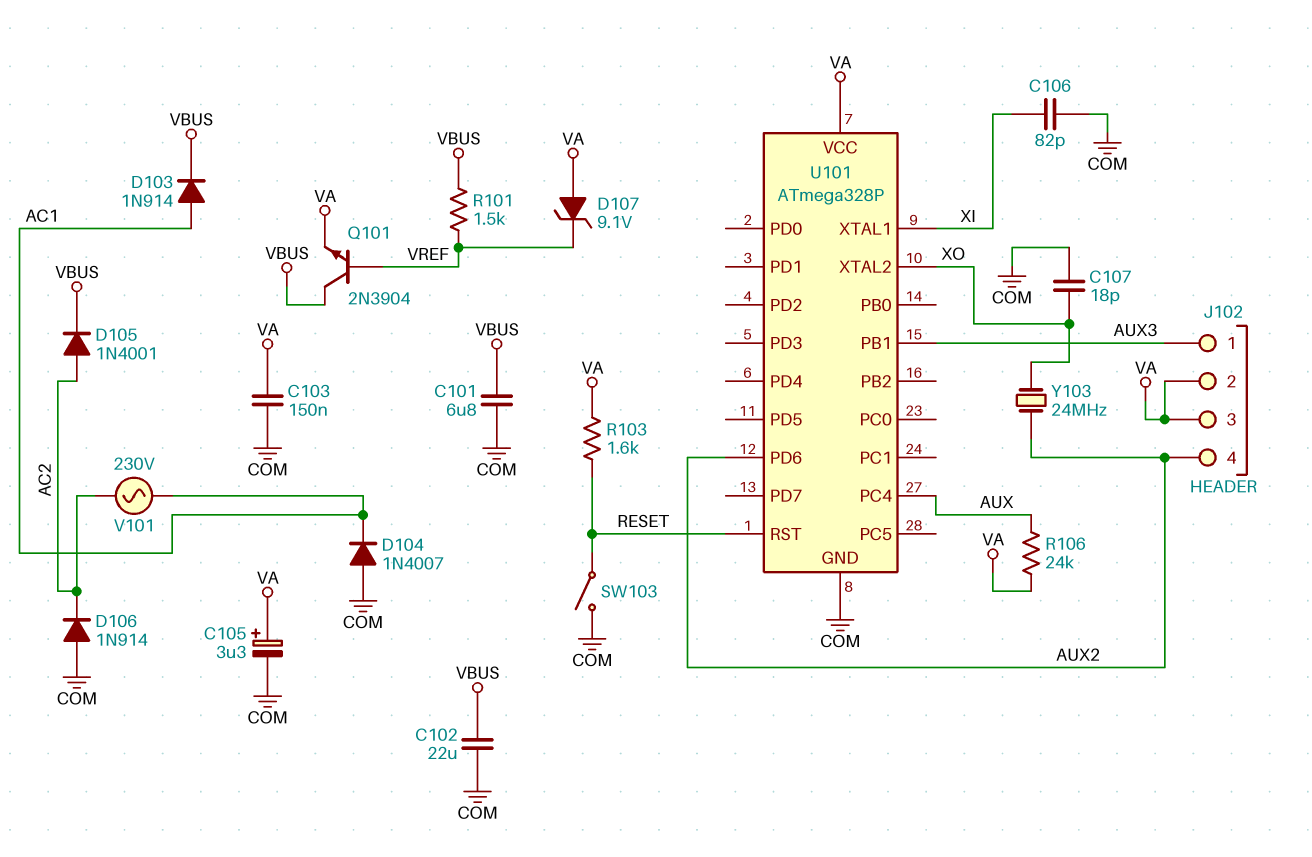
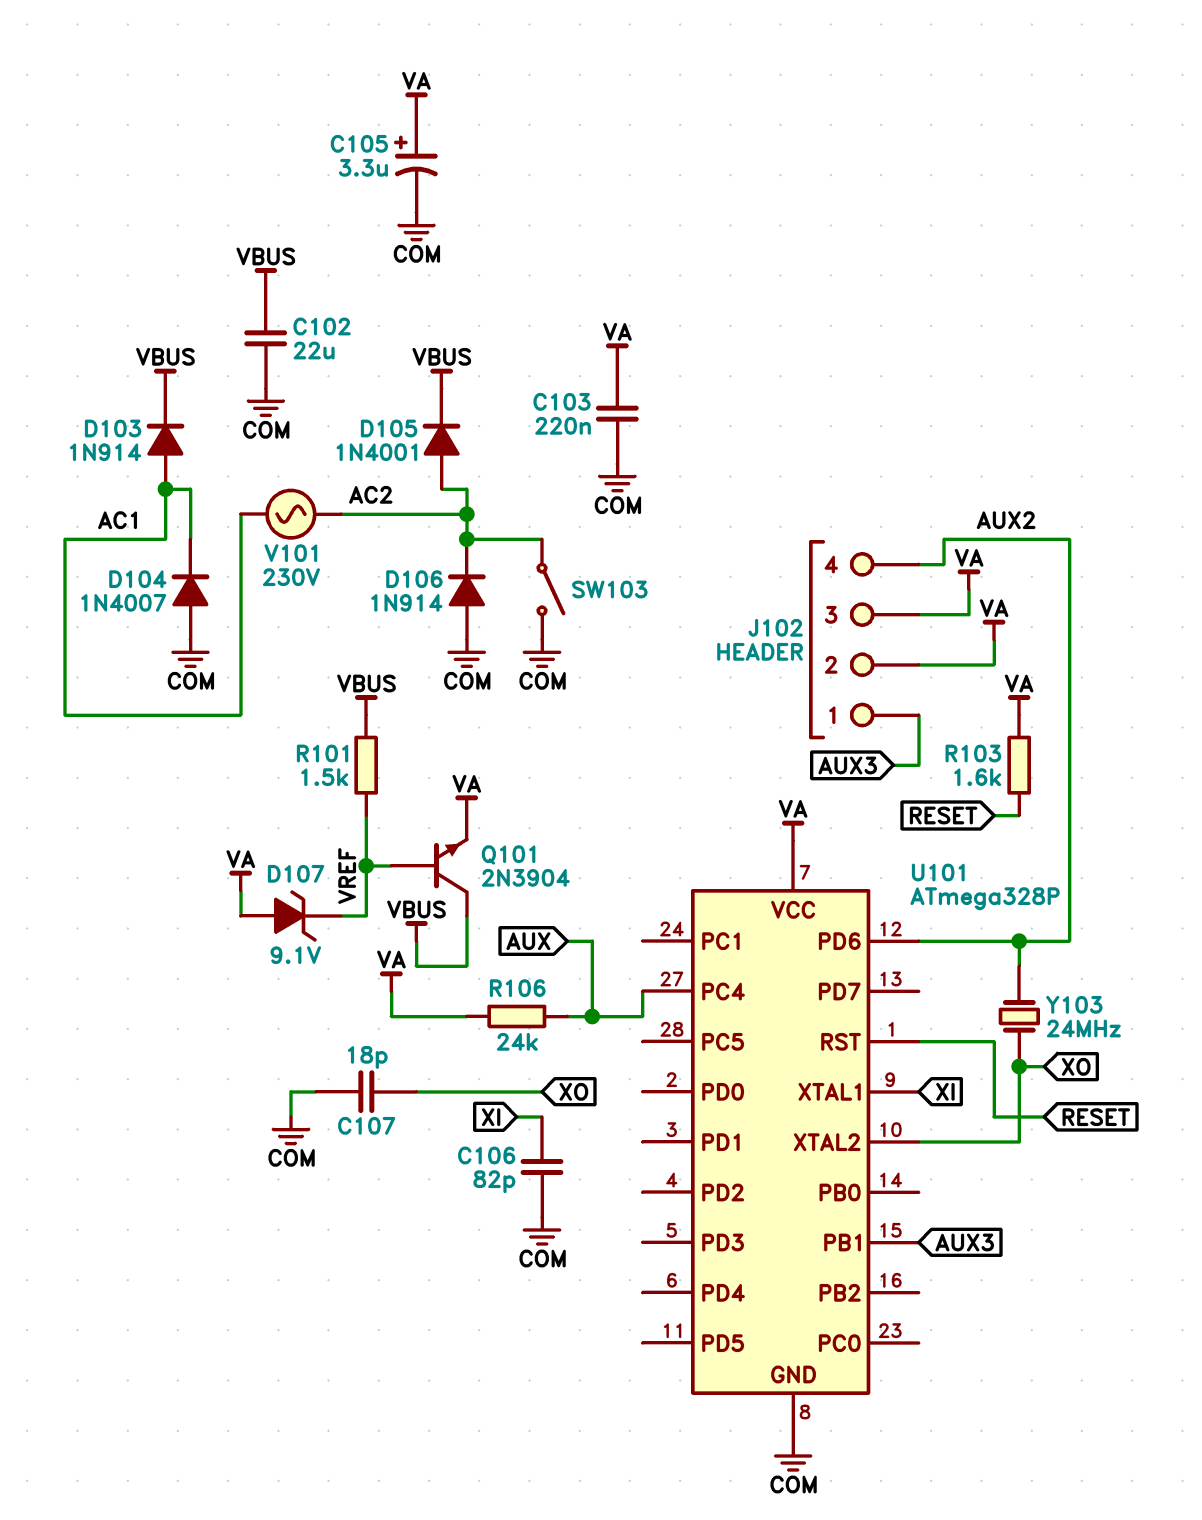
C101: 6.8uF (COM, VBUS) -> none
C103: 150nF (COM, VA) -> 220nF (COM, VA)
SW103: switch (COM, RESET) -> switch (AC2, COM)

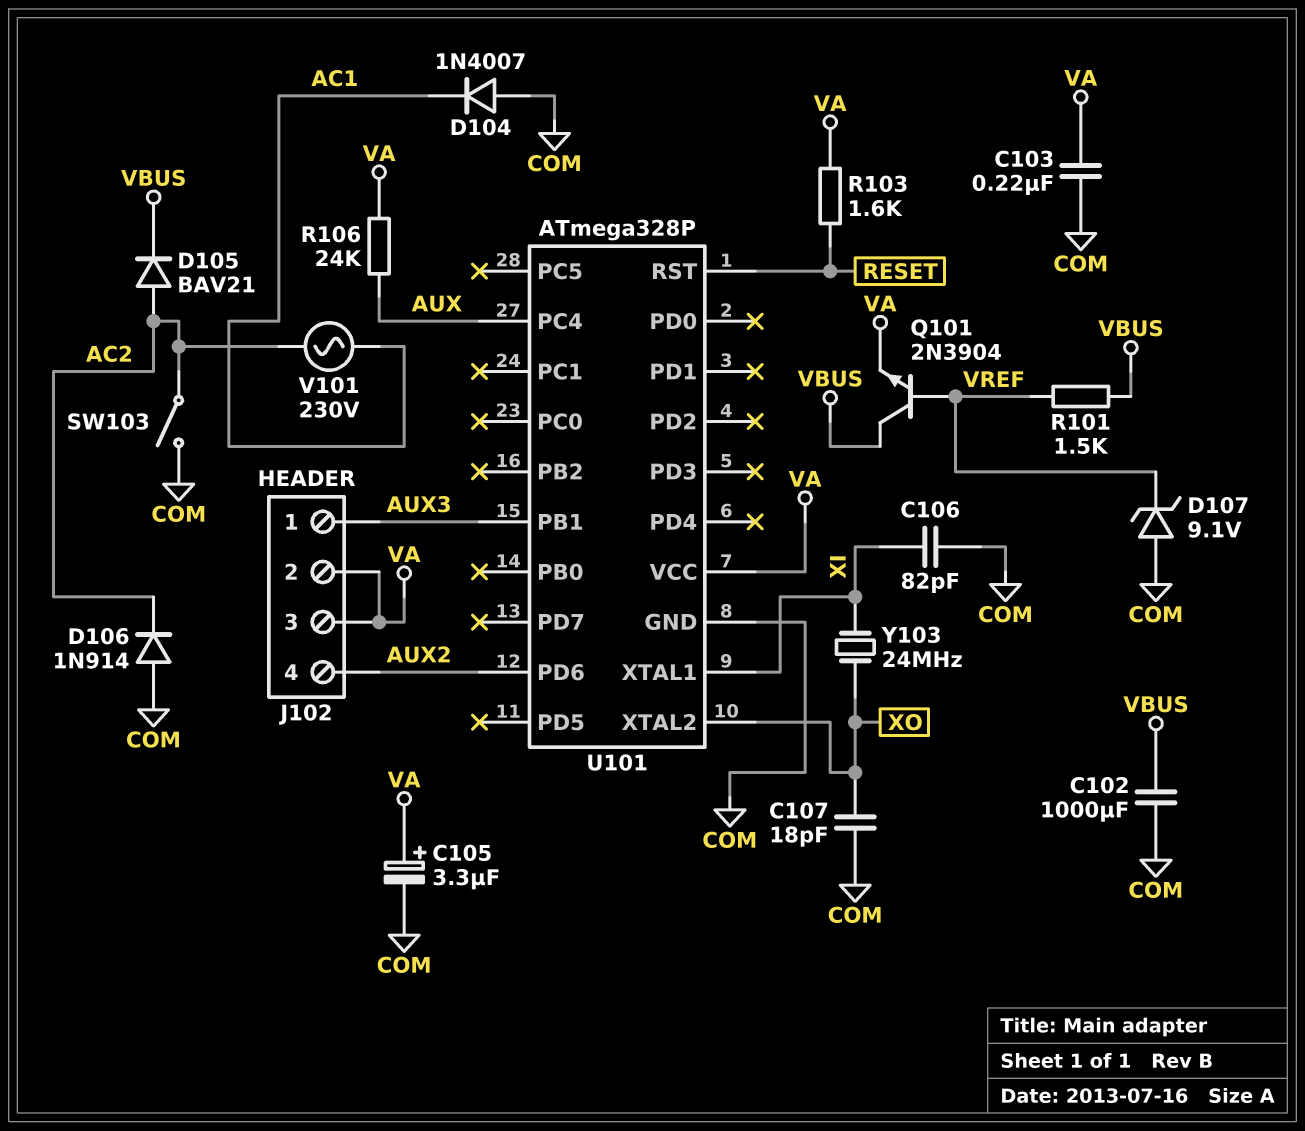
C102: 22uF (COM, VBUS) -> 1000uF (COM, VBUS)
D103: diode 1N914 (A AC1, K VBUS) -> none
D105: diode 1N4001 (A AC2, K VBUS) -> diode BAV21 (A AC2, K VBUS)
D107: zener 9.1V (A VA, K VREF) -> zener 9.1V (A COM, K VREF)
Y103: 24MHz (AUX2, XO) -> 24MHz (XI, XO)

